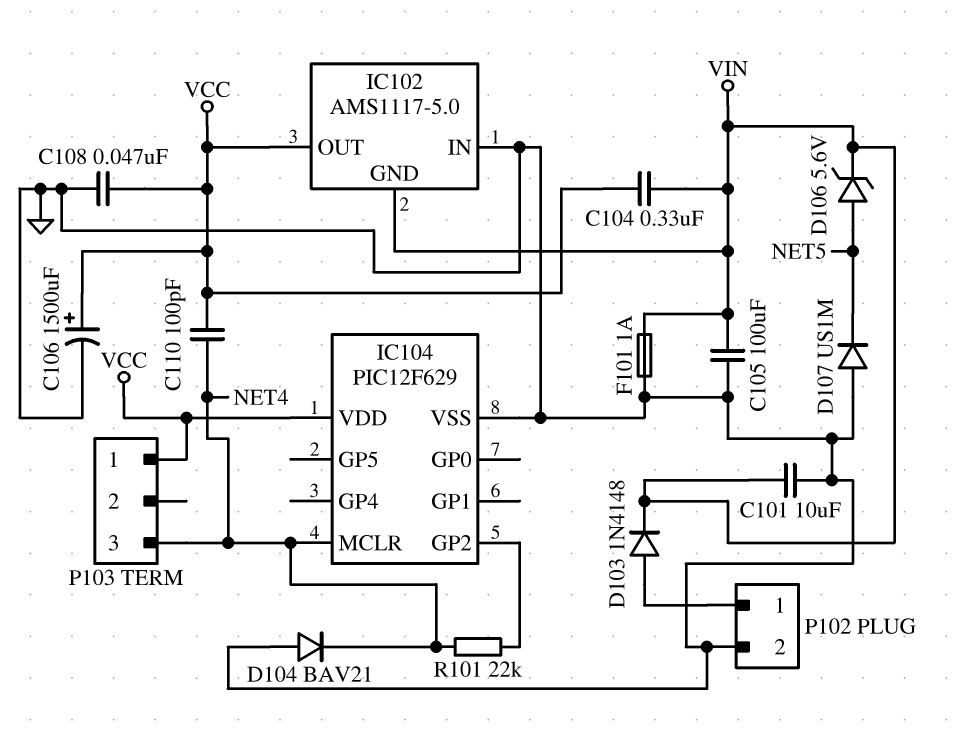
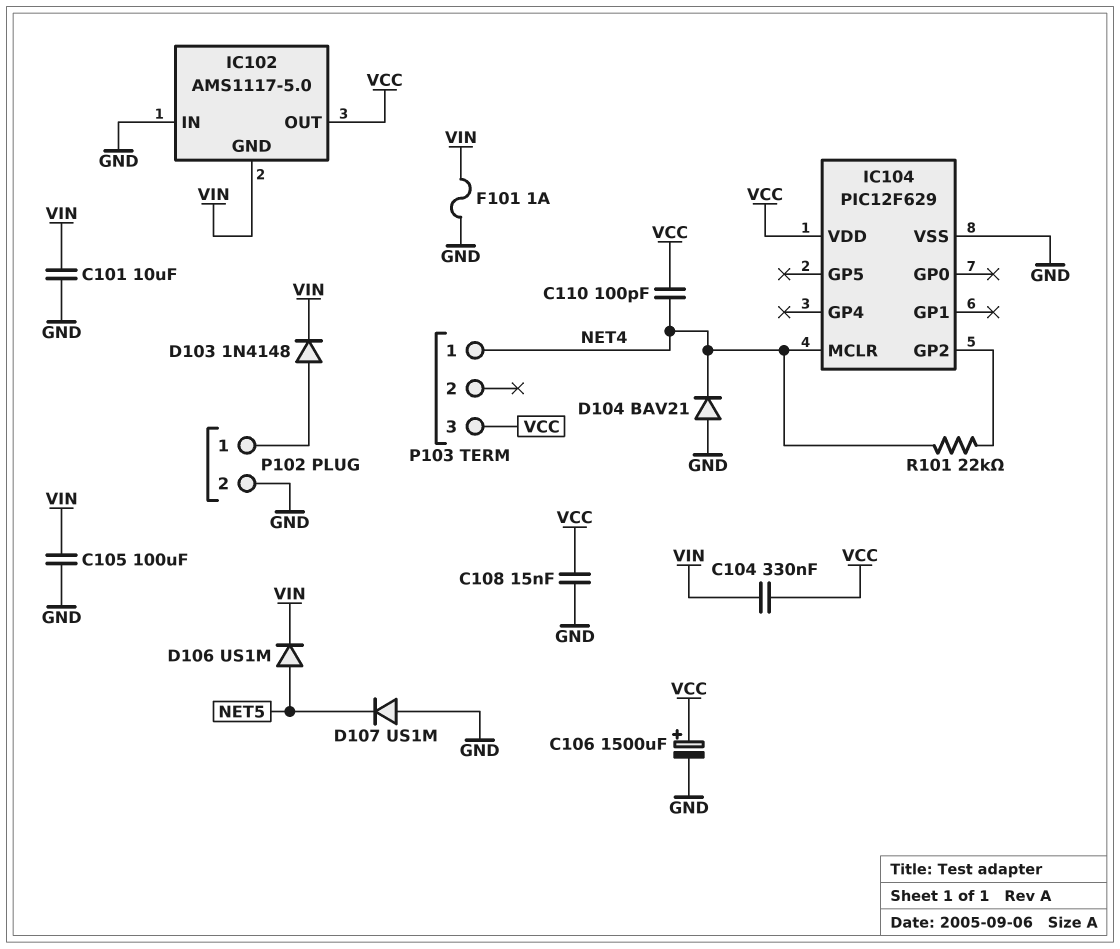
C108: 47nF (GND, VCC) -> 15nF (GND, VCC)
D106: zener 5.6V (A NET5, K VIN) -> diode US1M (A NET5, K VIN)
P103 pin 1: VCC -> NET4
P103 pin 3: NET4 -> VCC

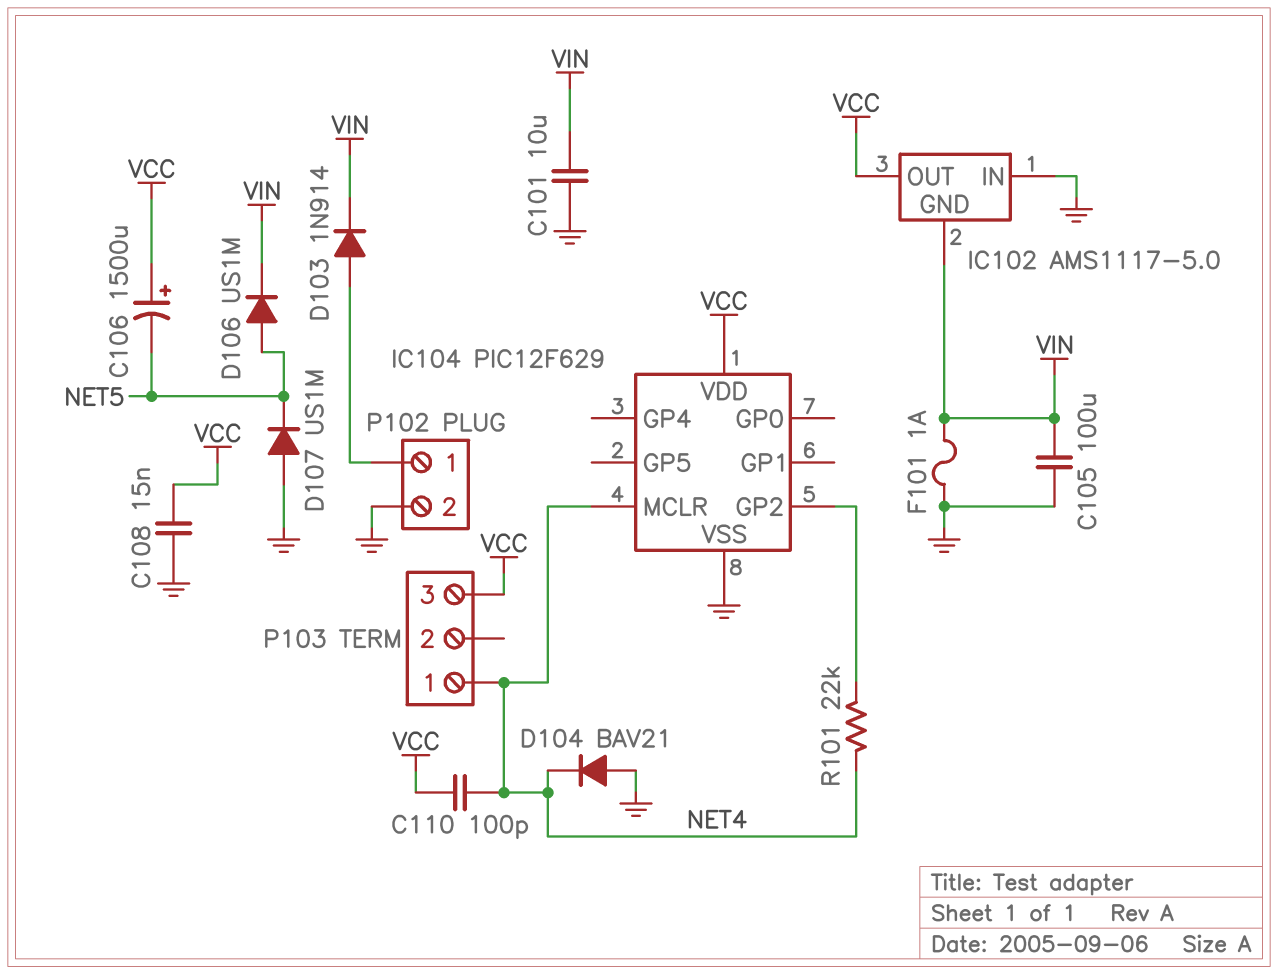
C104: 330nF (VCC, VIN) -> none
C106: 1500uF (plus VCC, minus GND) -> 1500uF (plus VCC, minus NET5)
D103: diode 1N4148 (A P102/1, K VIN) -> diode 1N914 (A P102/1, K VIN)

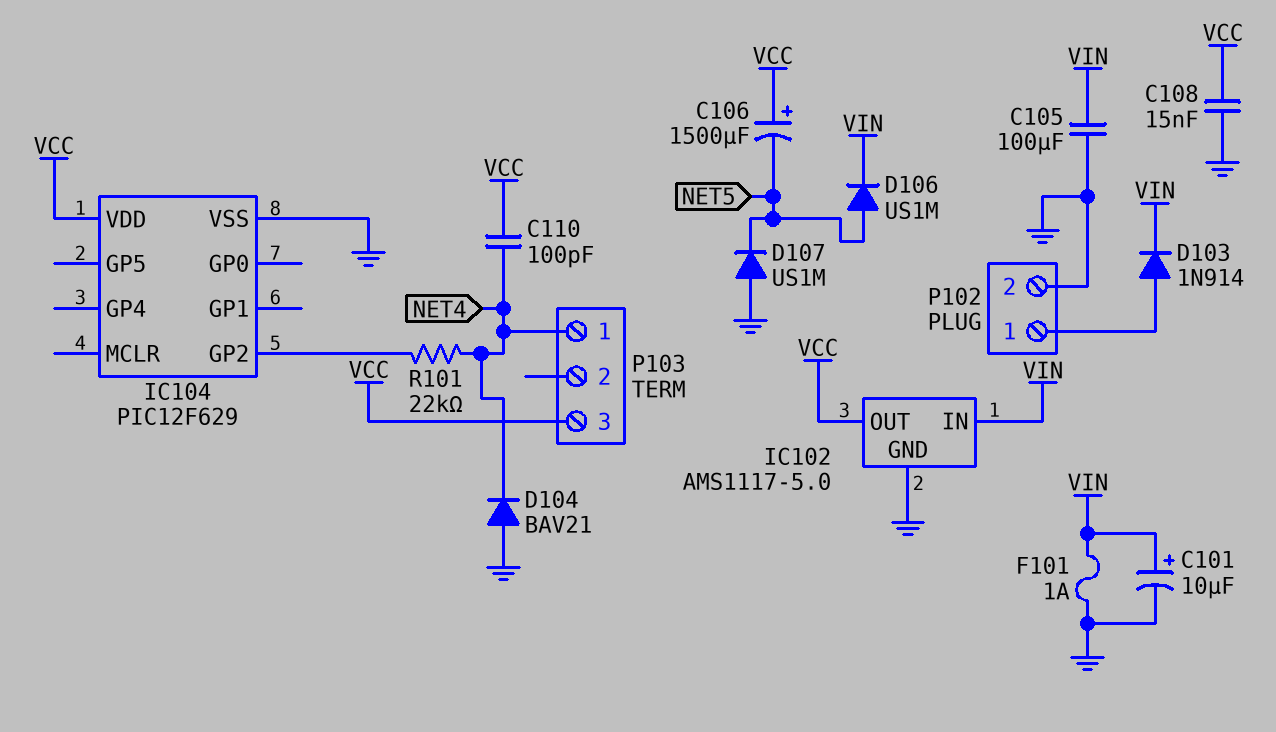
C101: 10uF (GND, VIN) -> 10uF (plus VIN, minus GND)
IC102 pin GND: VIN -> GND
IC102 pin IN: GND -> VIN
IC104 pin MCLR: NET4 -> none

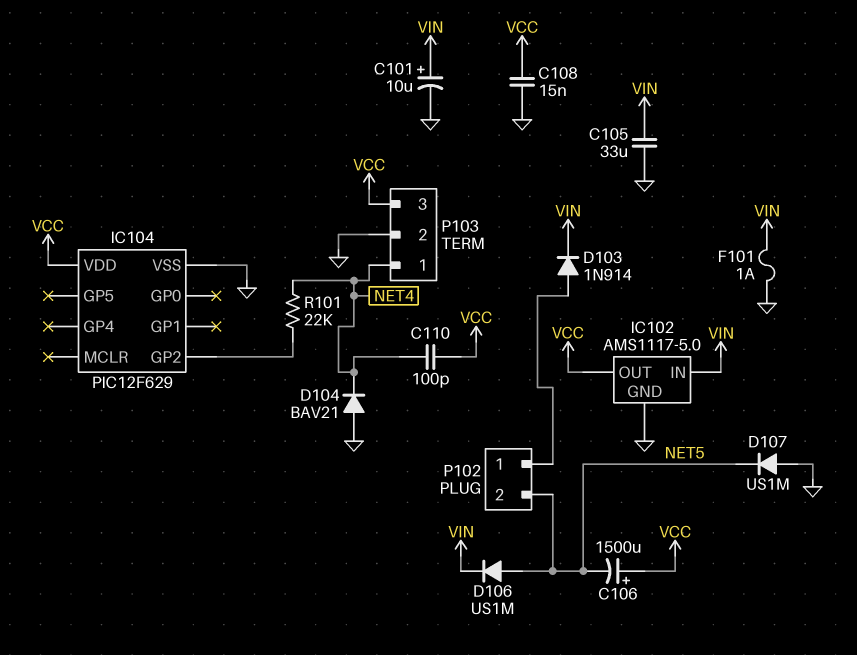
C105: 100uF (GND, VIN) -> 33uF (GND, VIN)
P102 pin 2: GND -> NET5
P103 pin 2: none -> GND

